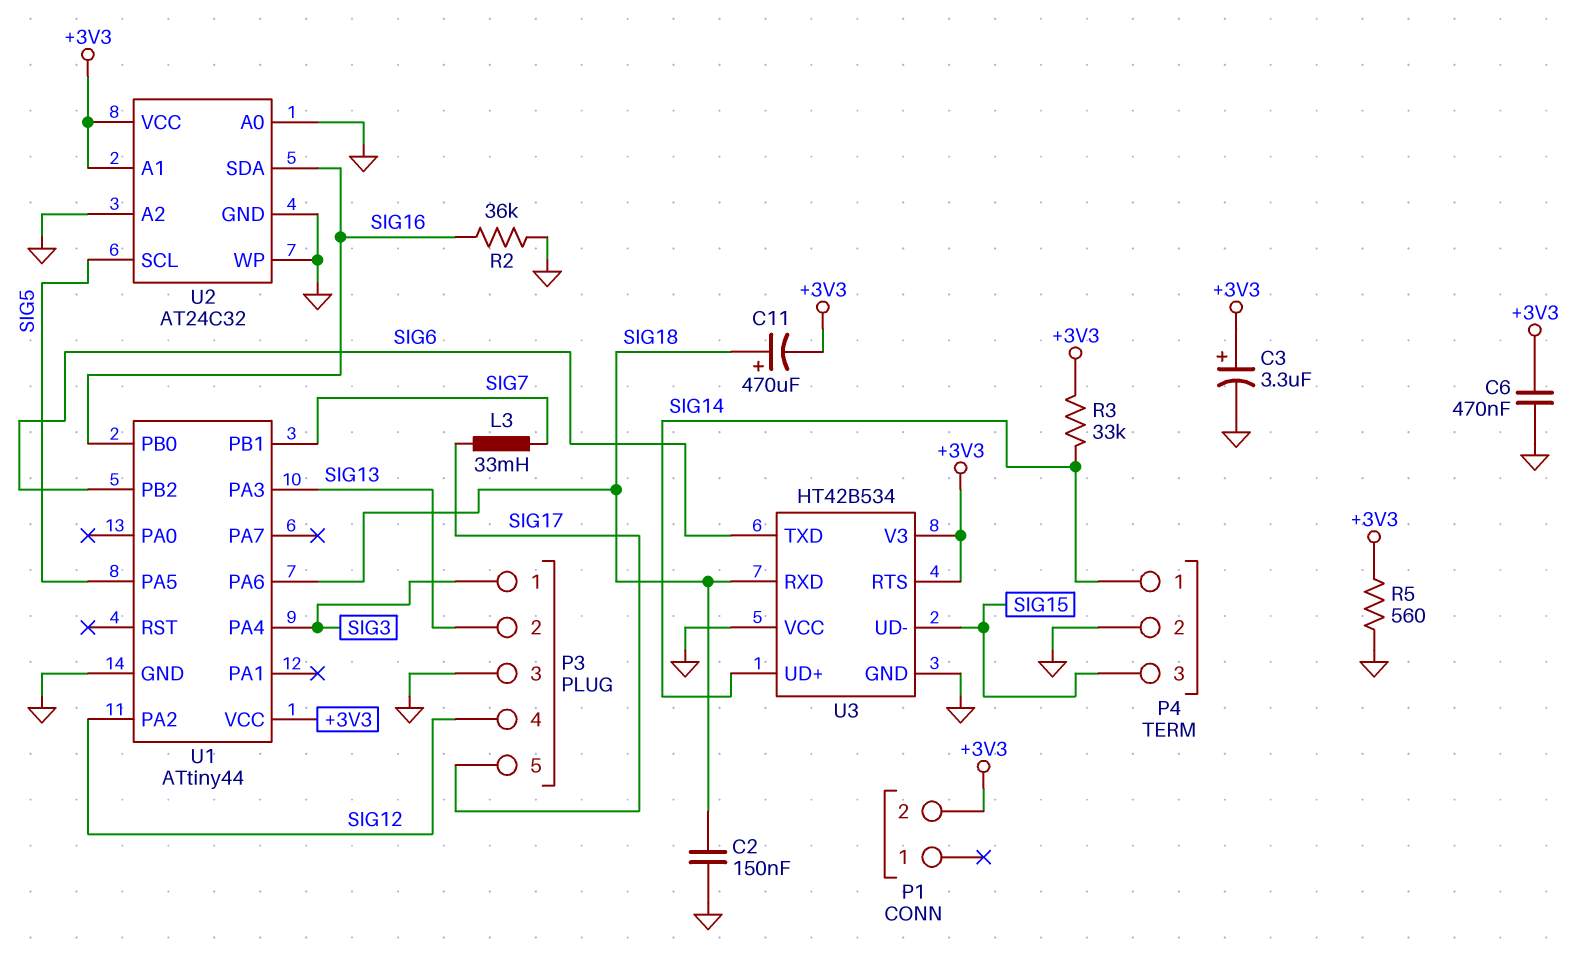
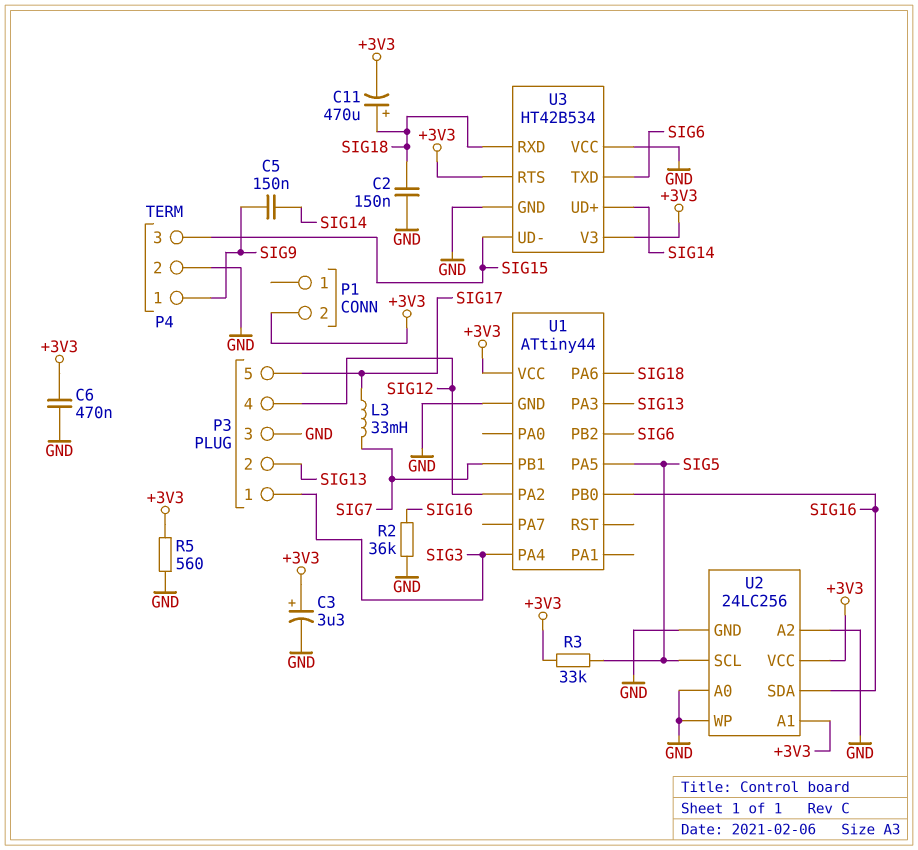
C5: none -> 150nF (SIG9, SIG14)
P4 pin 1: SIG14 -> SIG9
R3: 33k (+3V3, SIG14) -> 33k (+3V3, SIG5)
U2: AT24C32 -> 24LC256

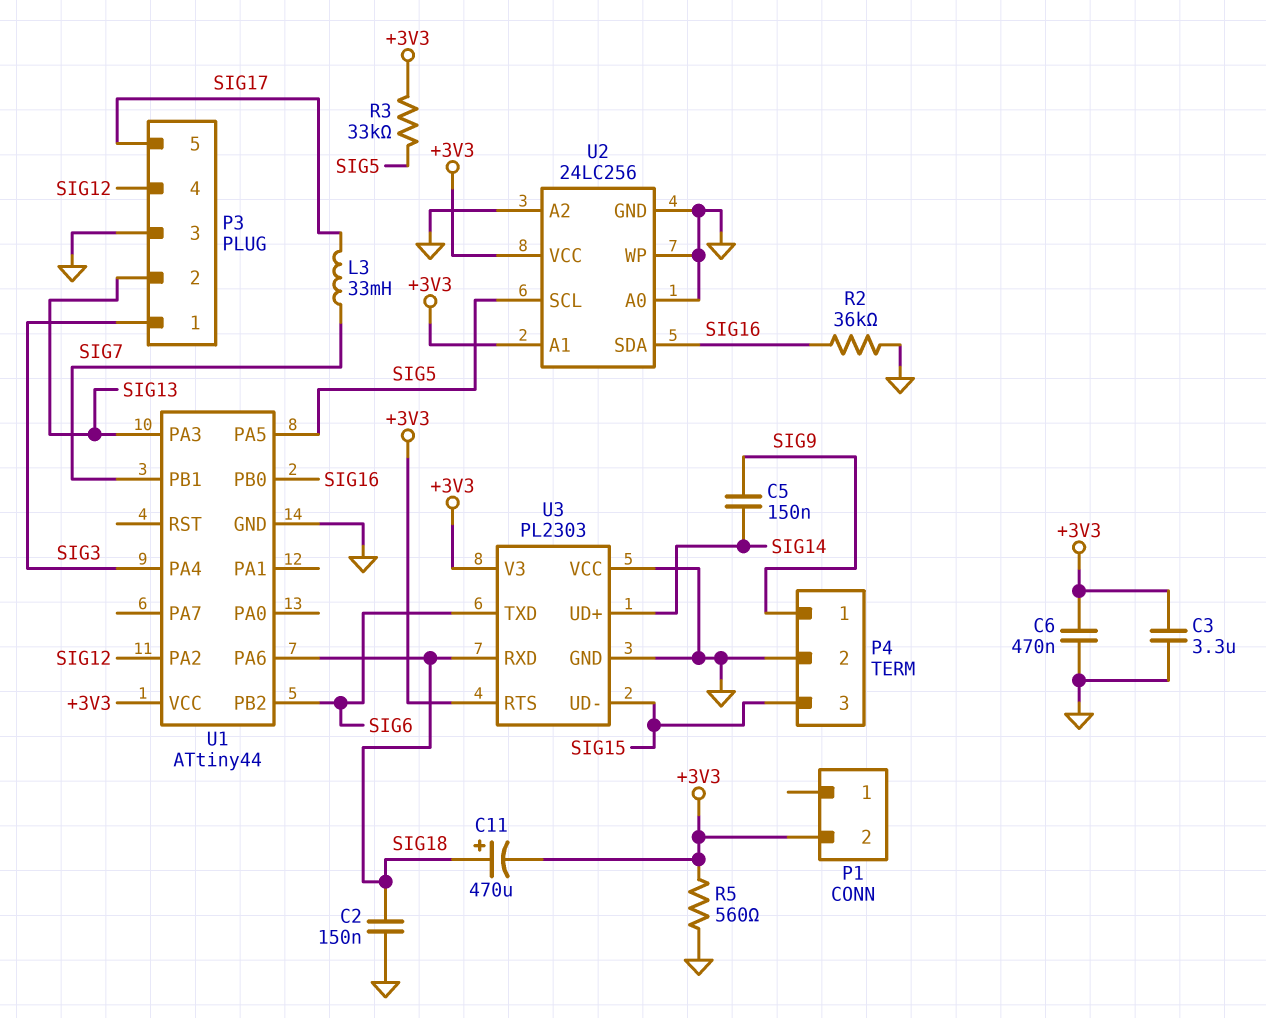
C3: 3.3uF (plus +3V3, minus GND) -> 3.3uF (+3V3, GND)
U3: HT42B534 -> PL2303

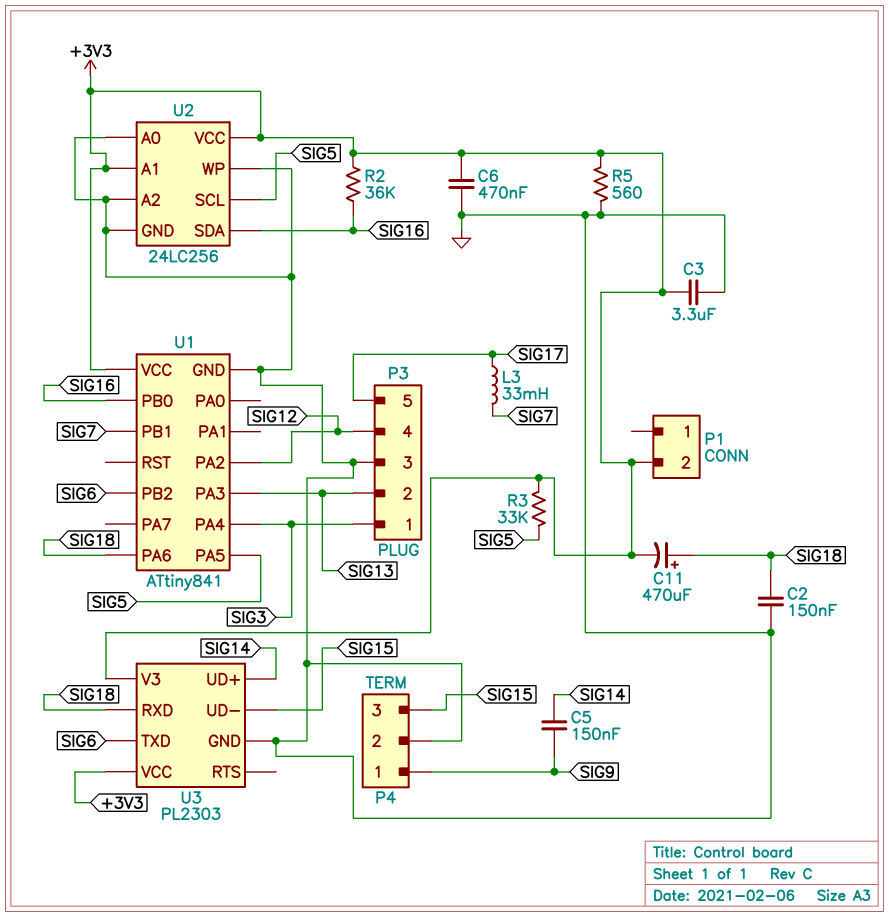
R2: 36k (GND, SIG16) -> 36k (+3V3, SIG16)
U1: ATtiny44 -> ATtiny841
U3 pin RTS: +3V3 -> none
U3 pin VCC: GND -> +3V3

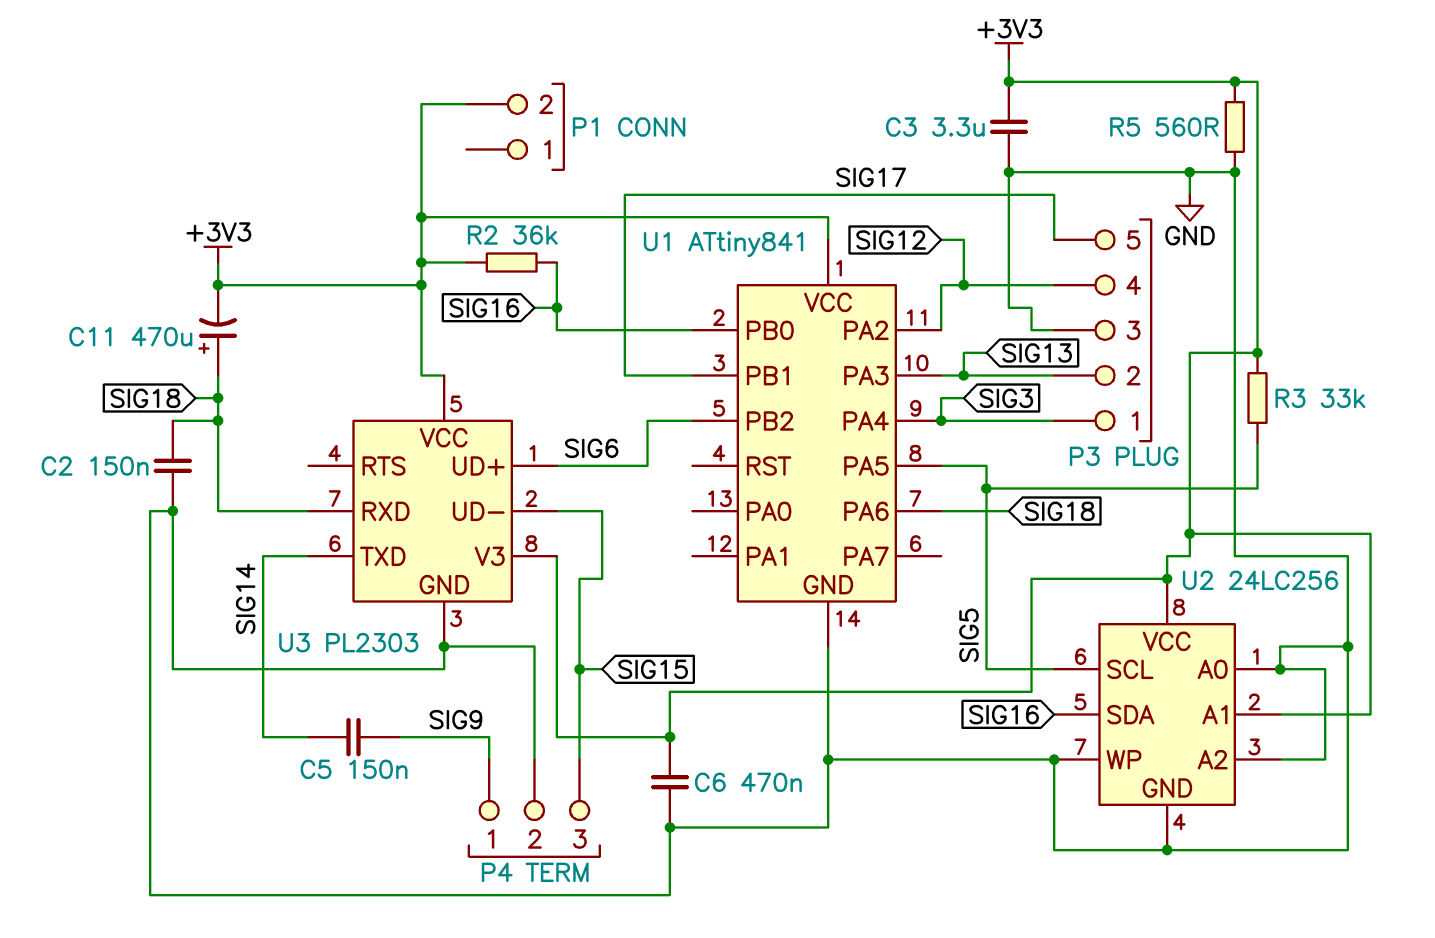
L3: 33mH (SIG7, SIG17) -> none
U1 pin PB1: SIG7 -> SIG17
U3 pin TXD: SIG6 -> SIG14
U3 pin UD+: SIG14 -> SIG6

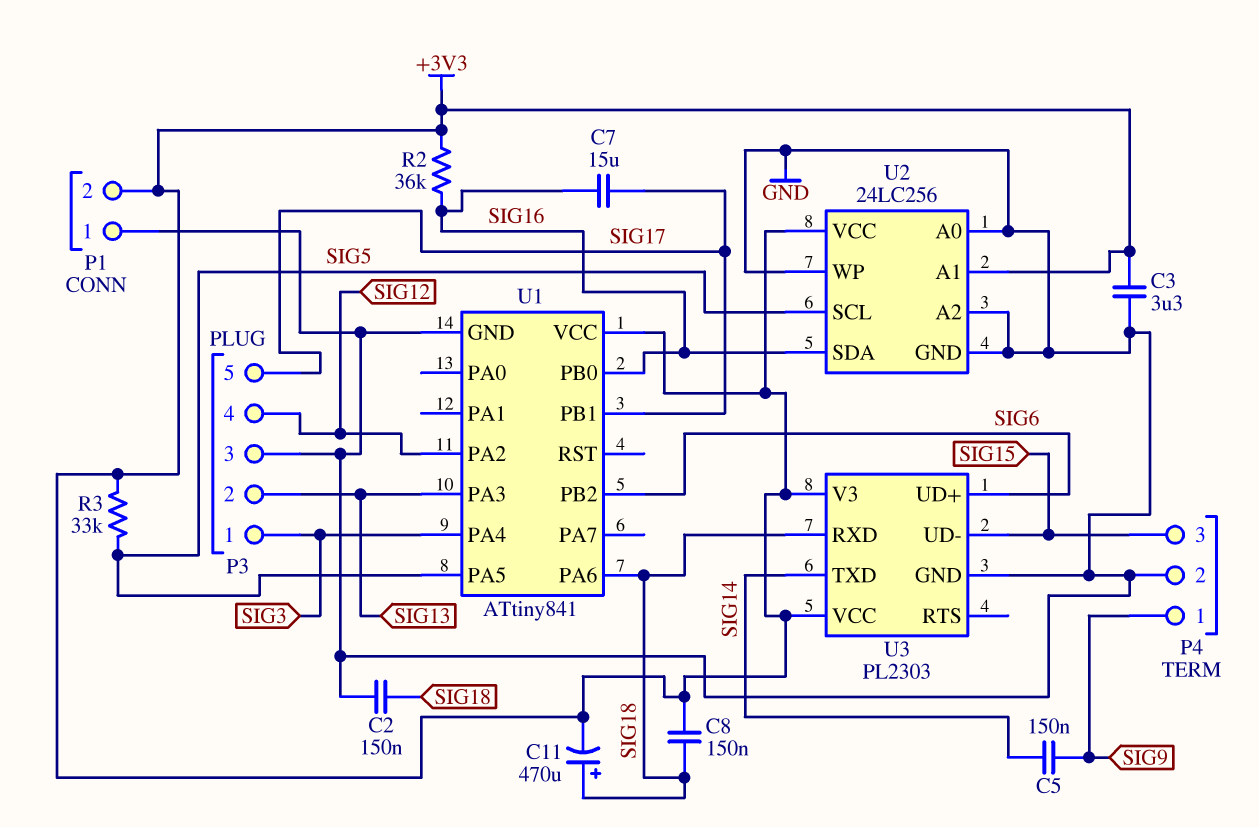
C6: 470nF (+3V3, GND) -> none
C7: none -> 15uF (SIG16, SIG17)
C8: none -> 150nF (+3V3, SIG18)
P1 pin 1: none -> GND
R5: 560 (+3V3, GND) -> none

